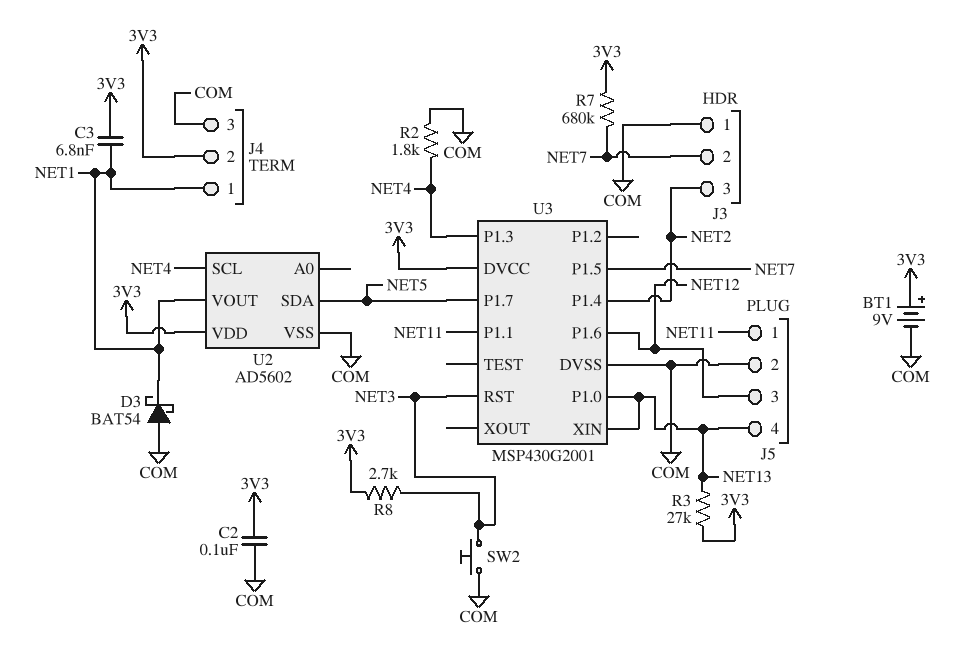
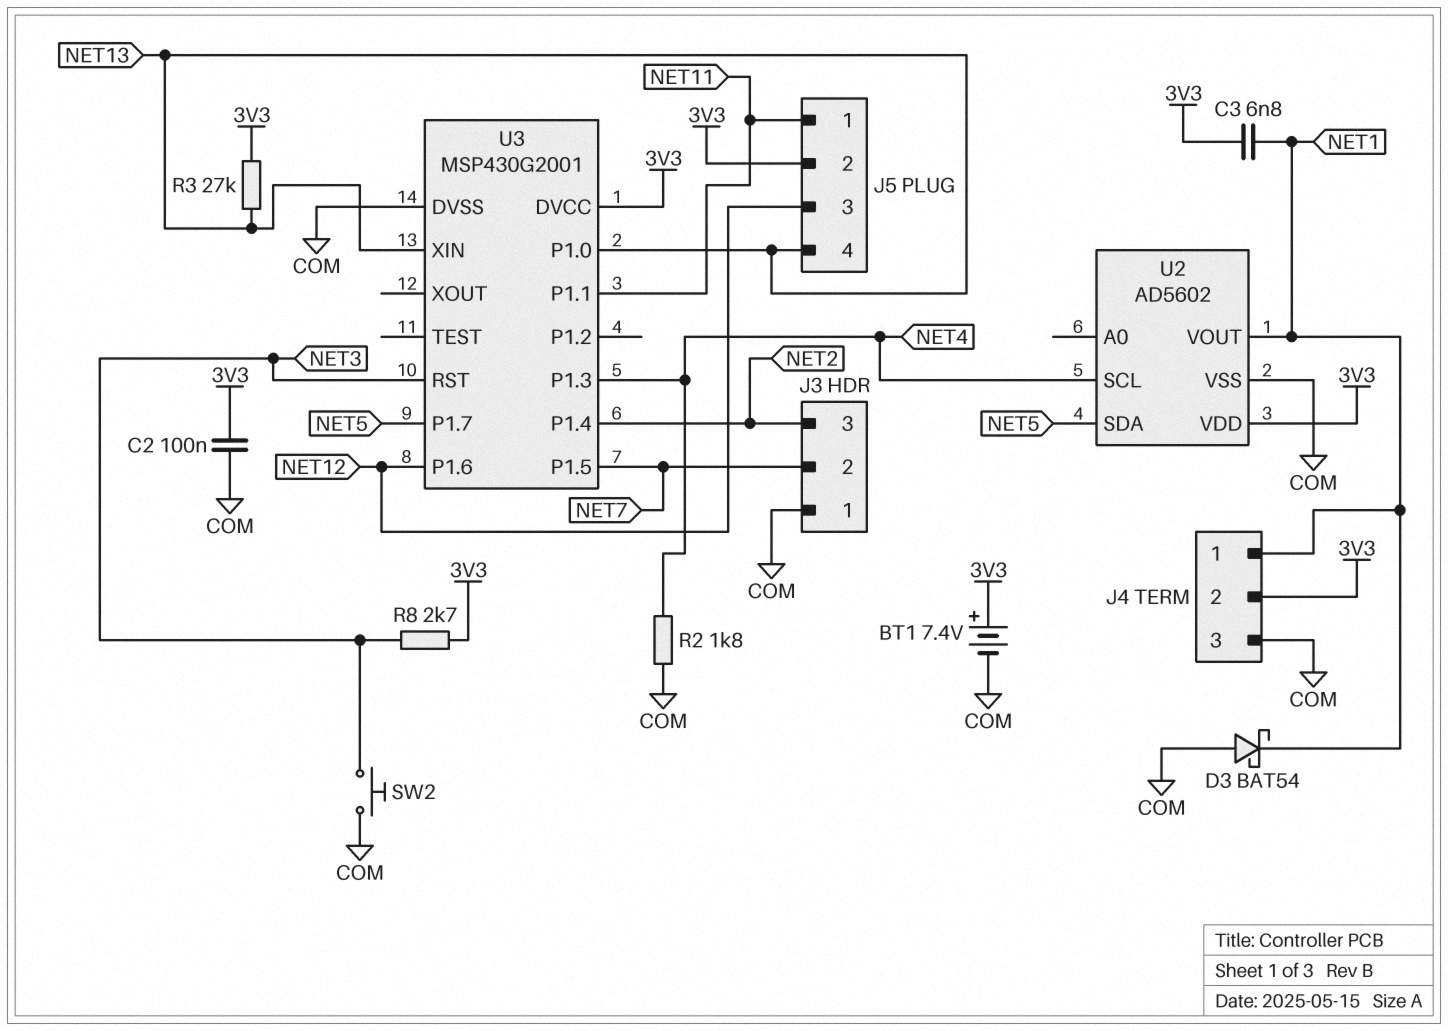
BT1: 9V (plus 3V3, minus COM) -> 7.4V (plus 3V3, minus COM)
J5 pin 2: COM -> 3V3
R7: 680k (3V3, NET7) -> none

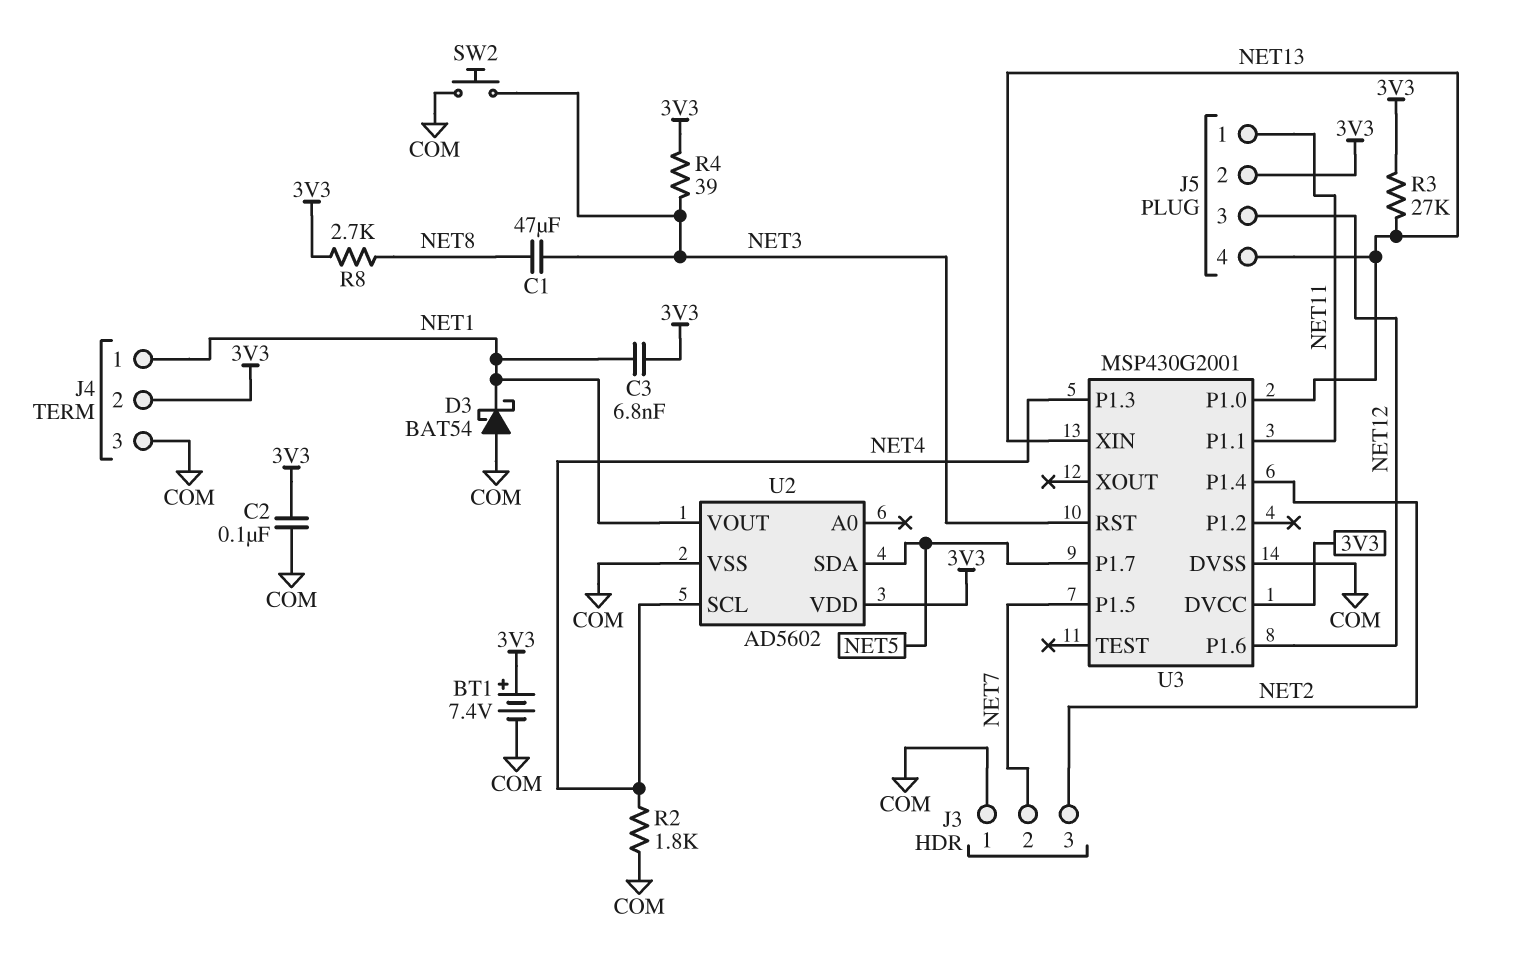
C1: none -> 47uF (NET3, NET8)
R4: none -> 39 (3V3, NET3)
R8: 2.7k (3V3, NET3) -> 2.7k (3V3, NET8)

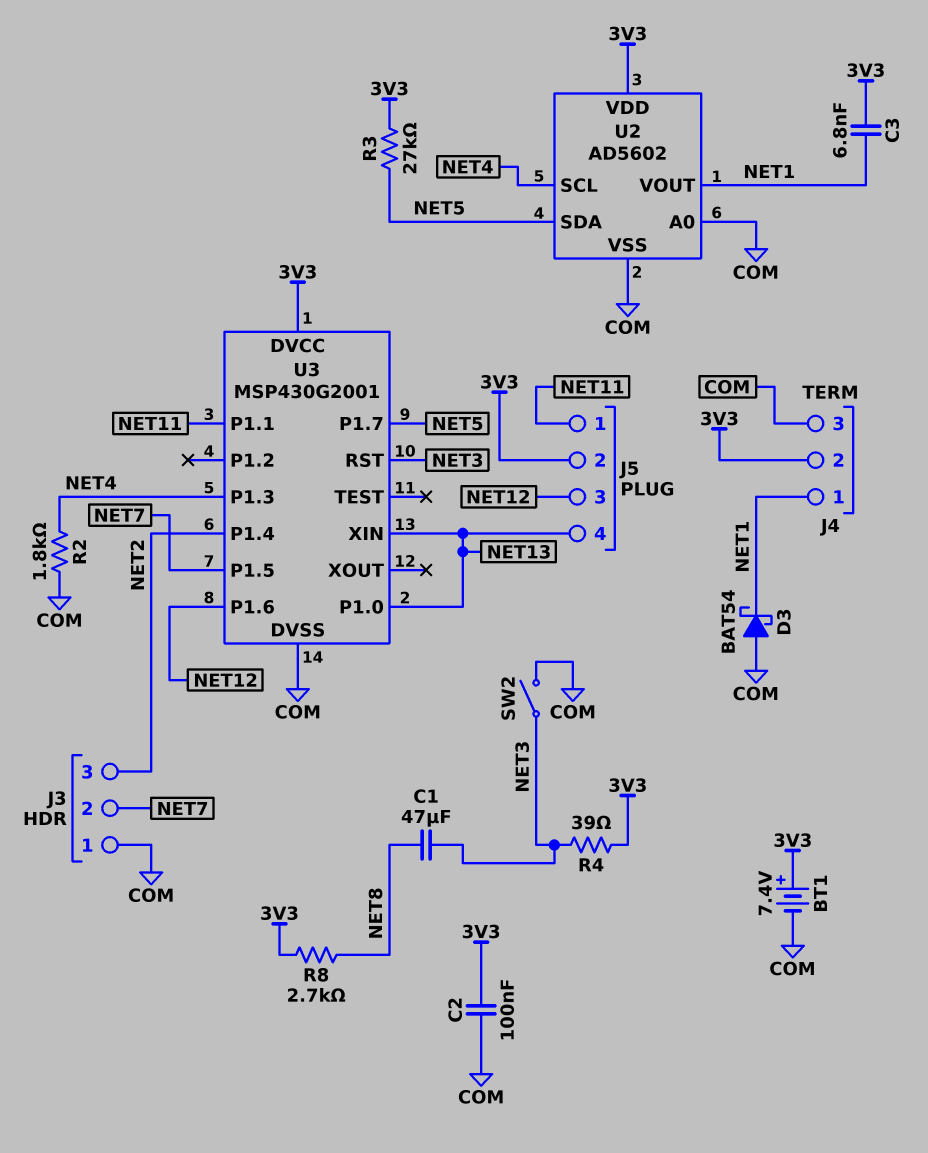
R3: 27k (3V3, NET13) -> 27k (3V3, NET5)
SW2: button (COM, NET3) -> switch (COM, NET3)
U2 pin A0: none -> COM

